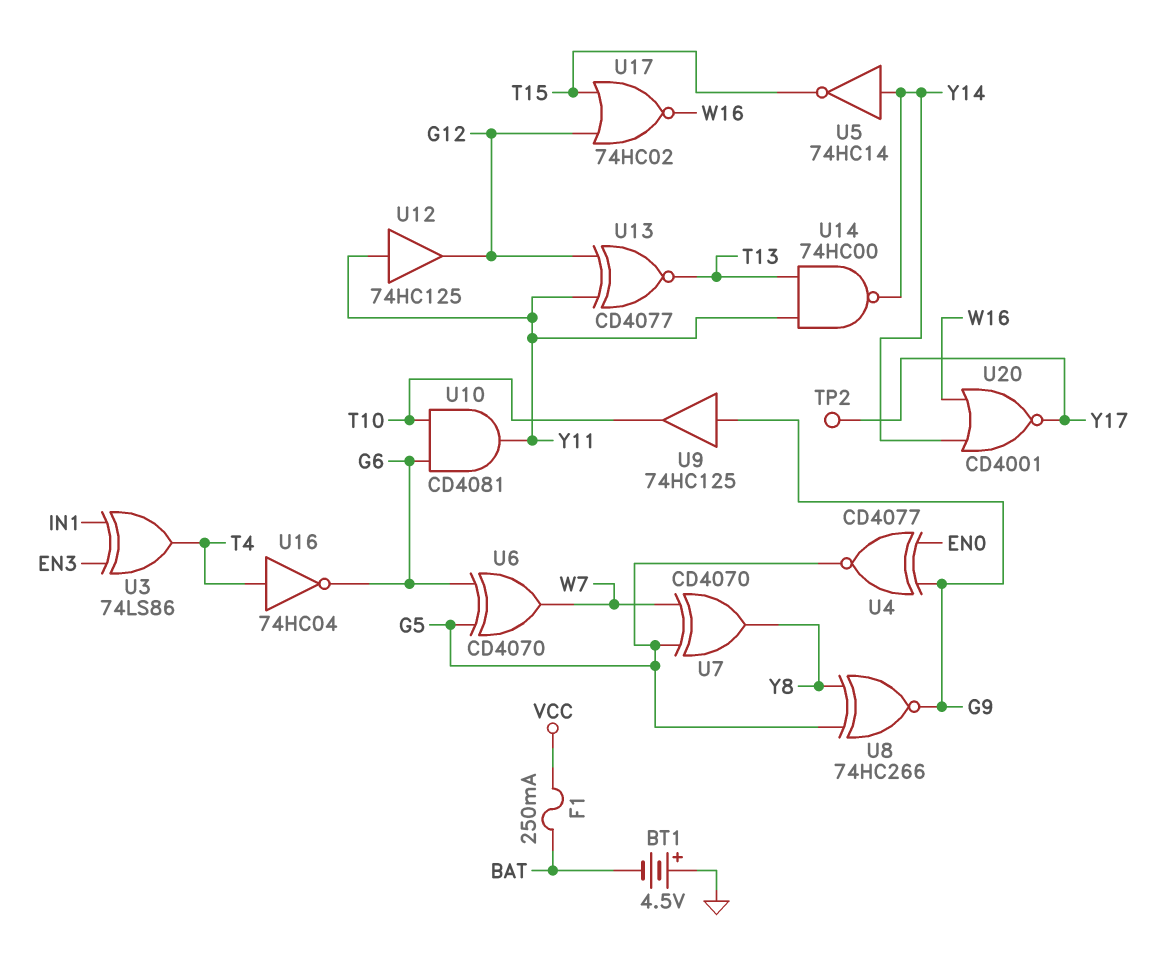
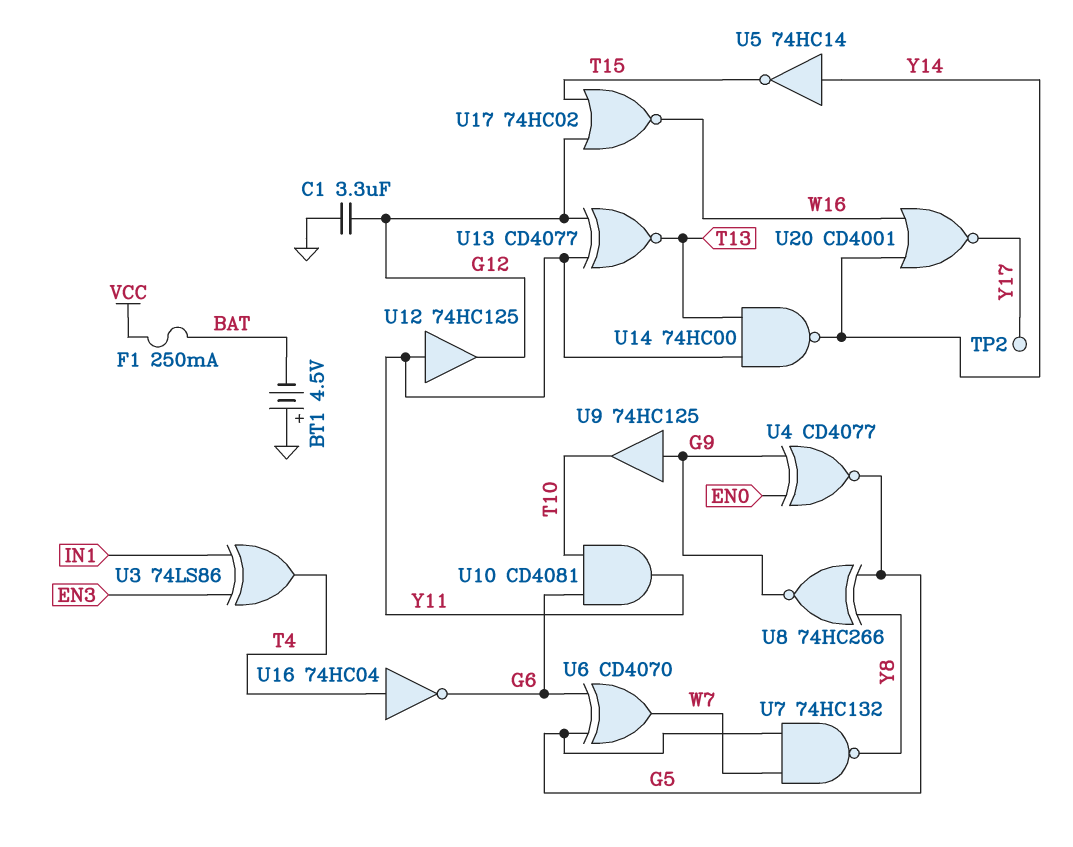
C1: none -> 3.3uF (G12, GND)
U7: XOR CD4070 (in G5, in W7, out Y8) -> NAND 74HC132 (in G5, in W7, out Y8)

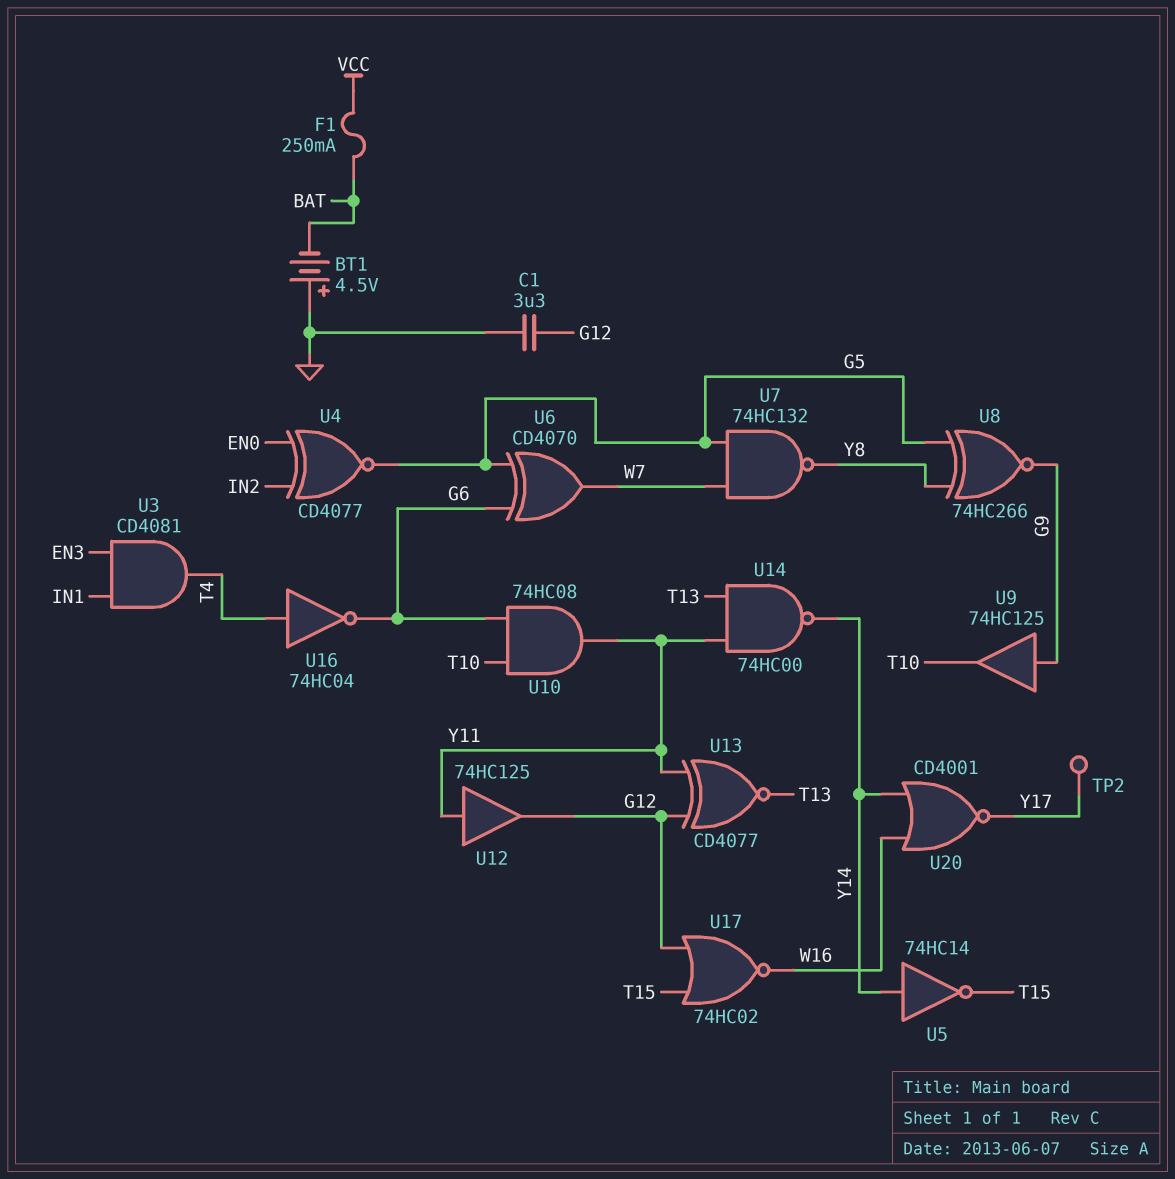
U3: XOR 74LS86 (in EN3, in IN1, out T4) -> AND CD4081 (in EN3, in IN1, out T4)
U4: XNOR CD4077 (in EN0, in G9, out G5) -> XNOR CD4077 (in EN0, in IN2, out G5)
U10: AND CD4081 (in G6, in T10, out Y11) -> AND 74HC08 (in G6, in T10, out Y11)

